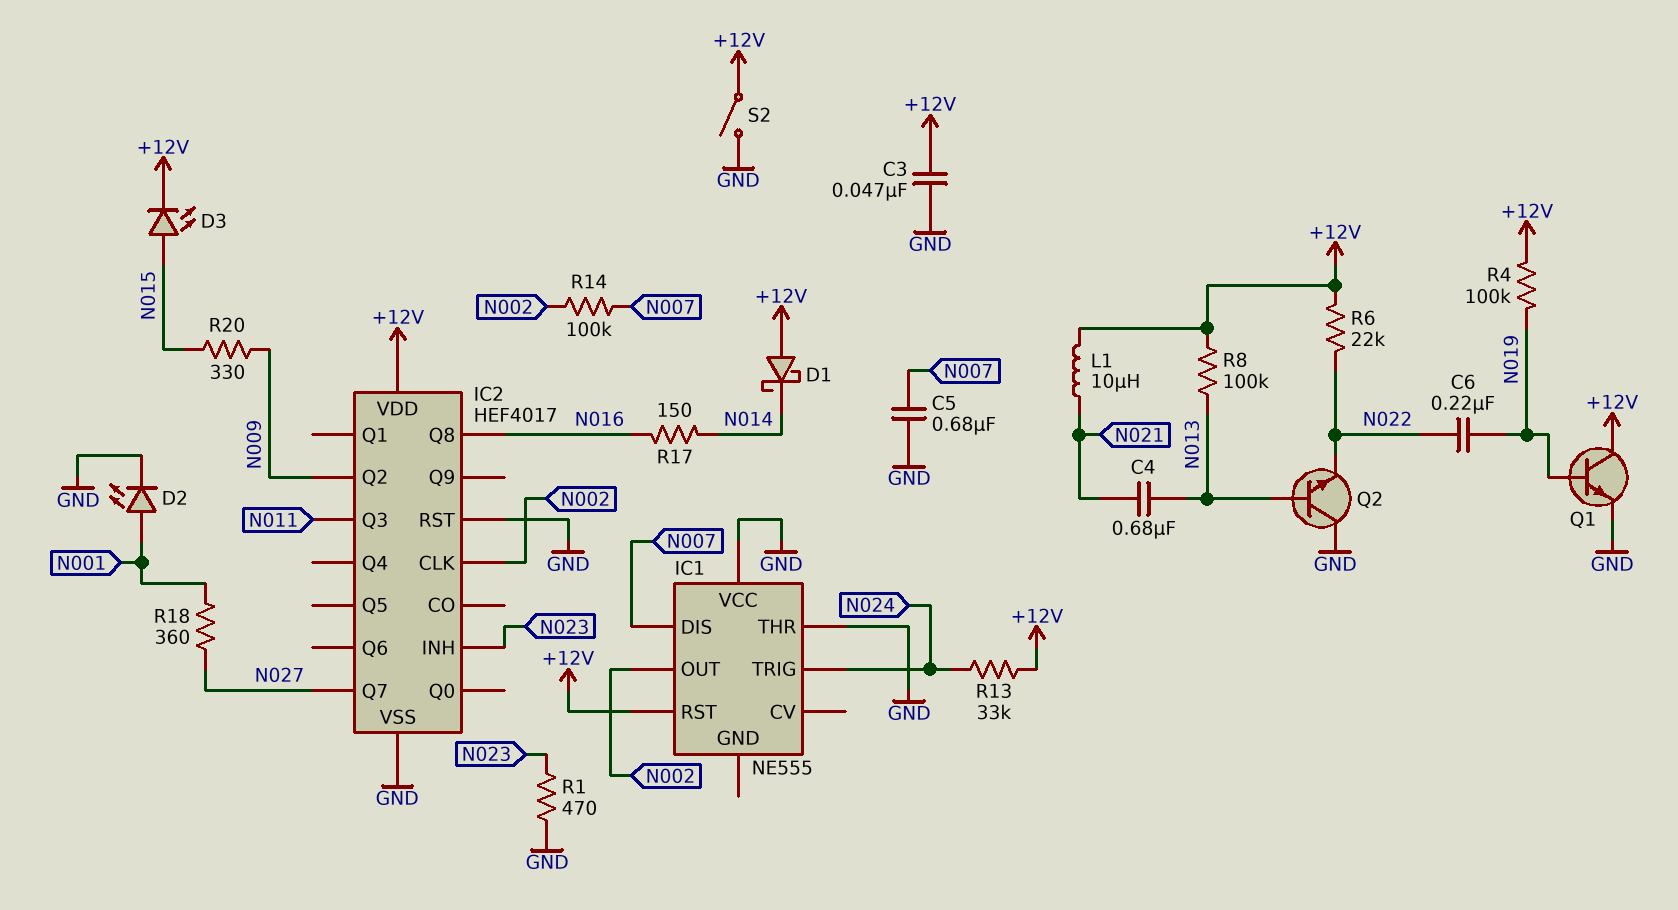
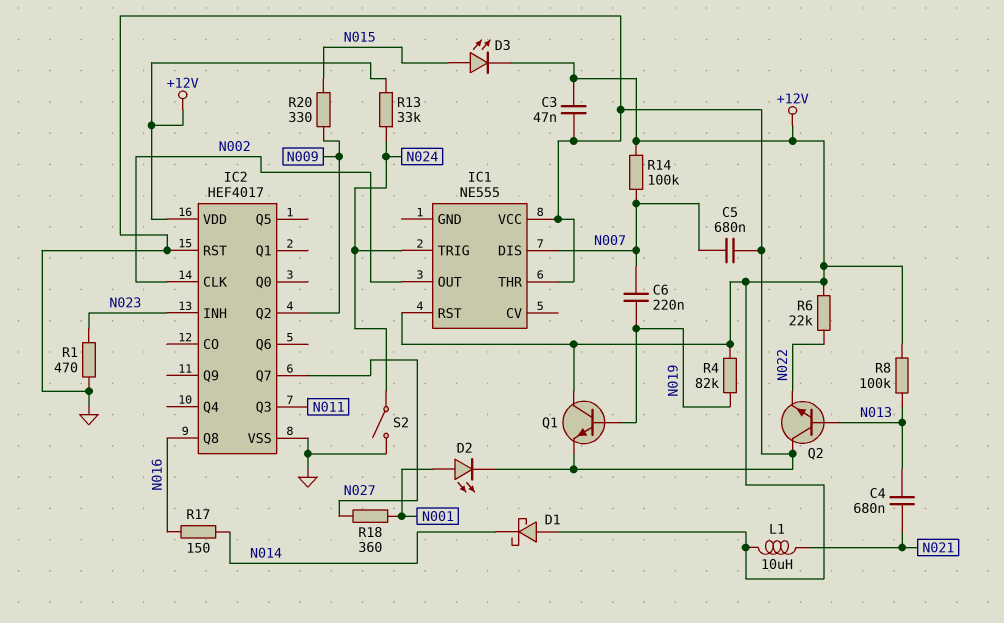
C6: 220nF (N019, N022) -> 220nF (N007, N019)
R4: 100k (+12V, N019) -> 82k (+12V, N019)
R14: 100k (N002, N007) -> 100k (+12V, N007)
S2: switch (+12V, GND) -> switch (GND, N024)

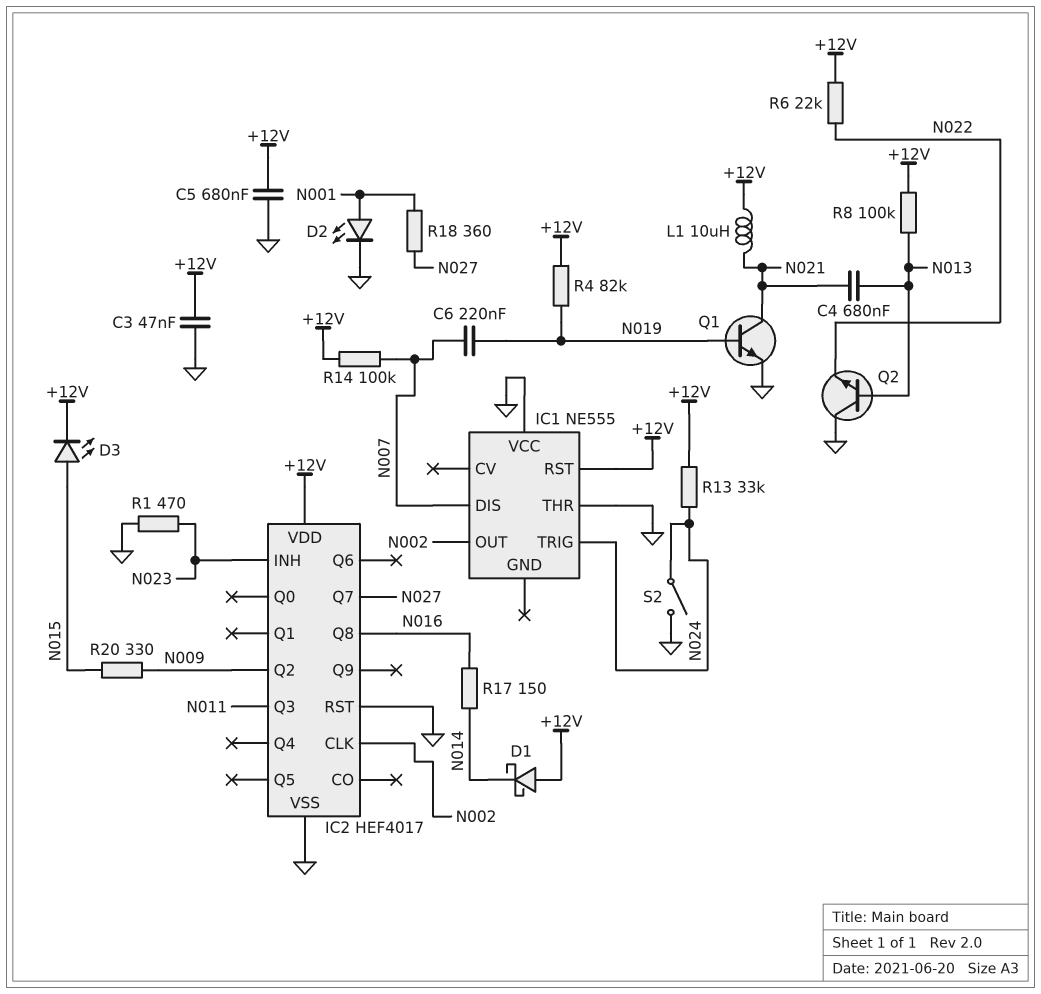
C5: 680nF (GND, N007) -> 680nF (+12V, GND)
Q1: NPN (B N019, C +12V, E GND) -> NPN (B N019, C N021, E GND)

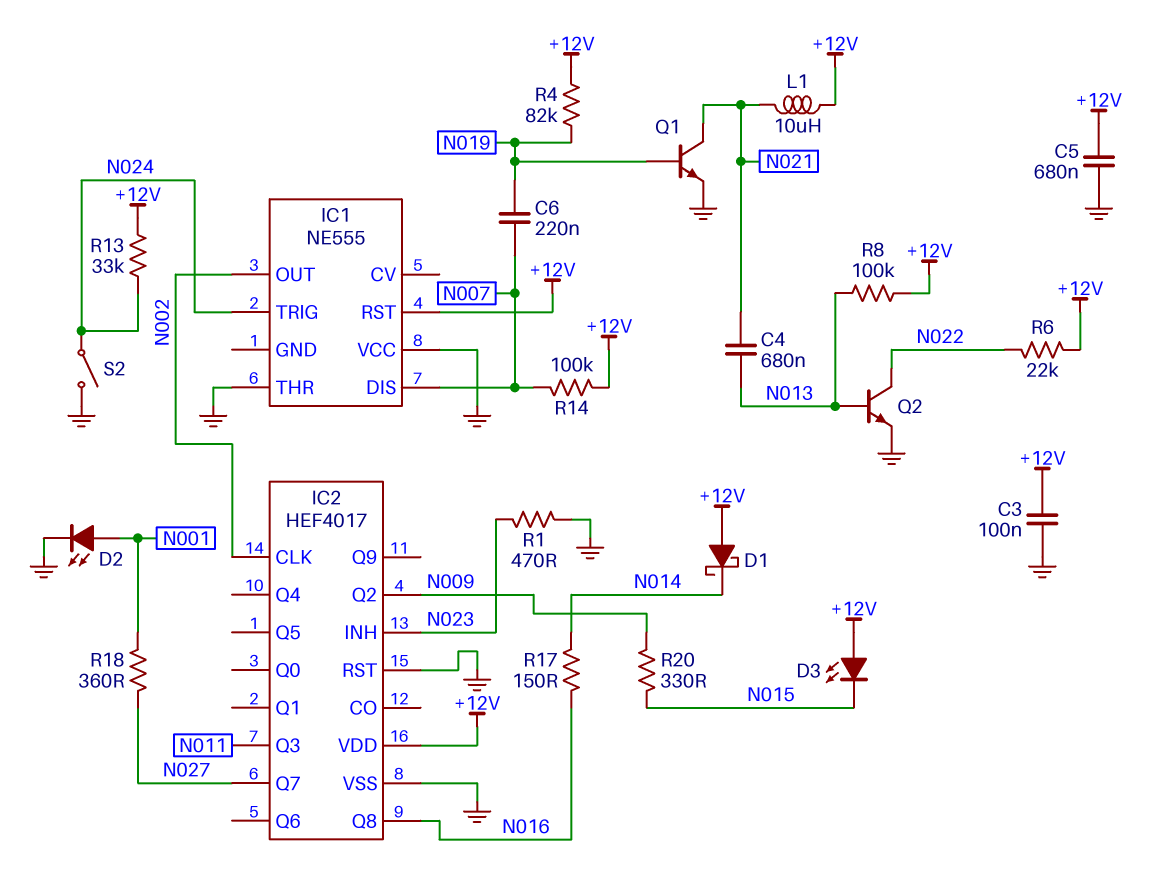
C3: 47nF (+12V, GND) -> 100nF (+12V, GND)
D3: LED (A N015, K +12V) -> LED (A +12V, K N015)
Q2: NPN (B N013, C GND, E N022) -> NPN (B N013, C N022, E GND)

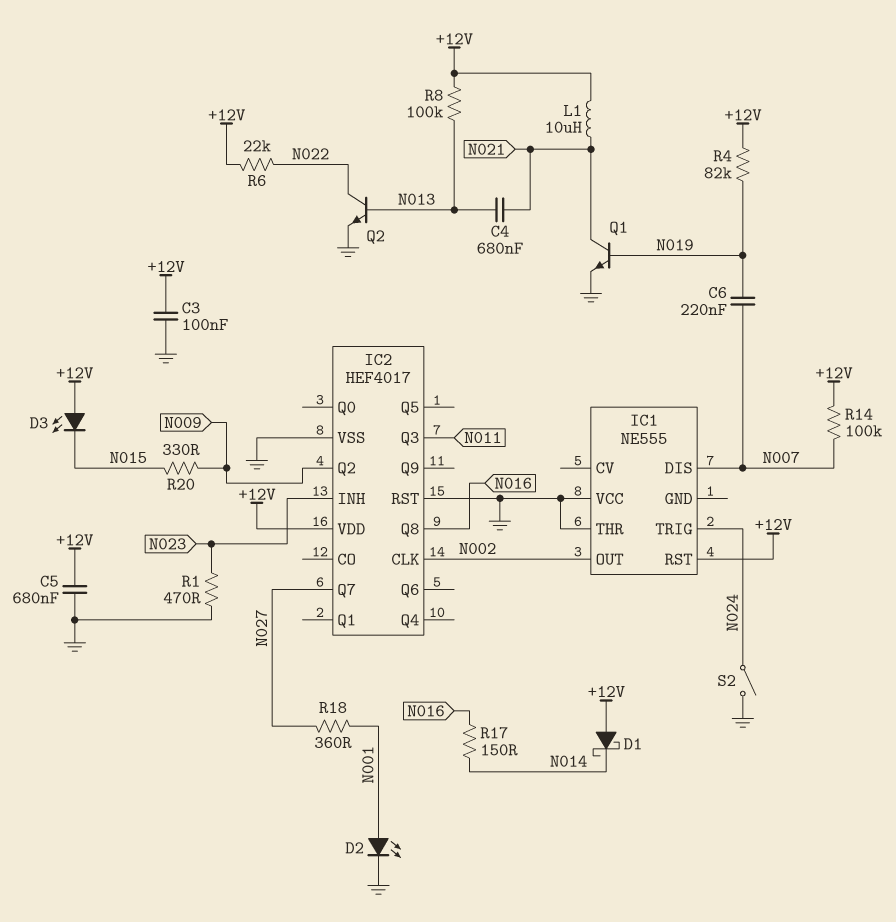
R13: 33k (+12V, N024) -> none

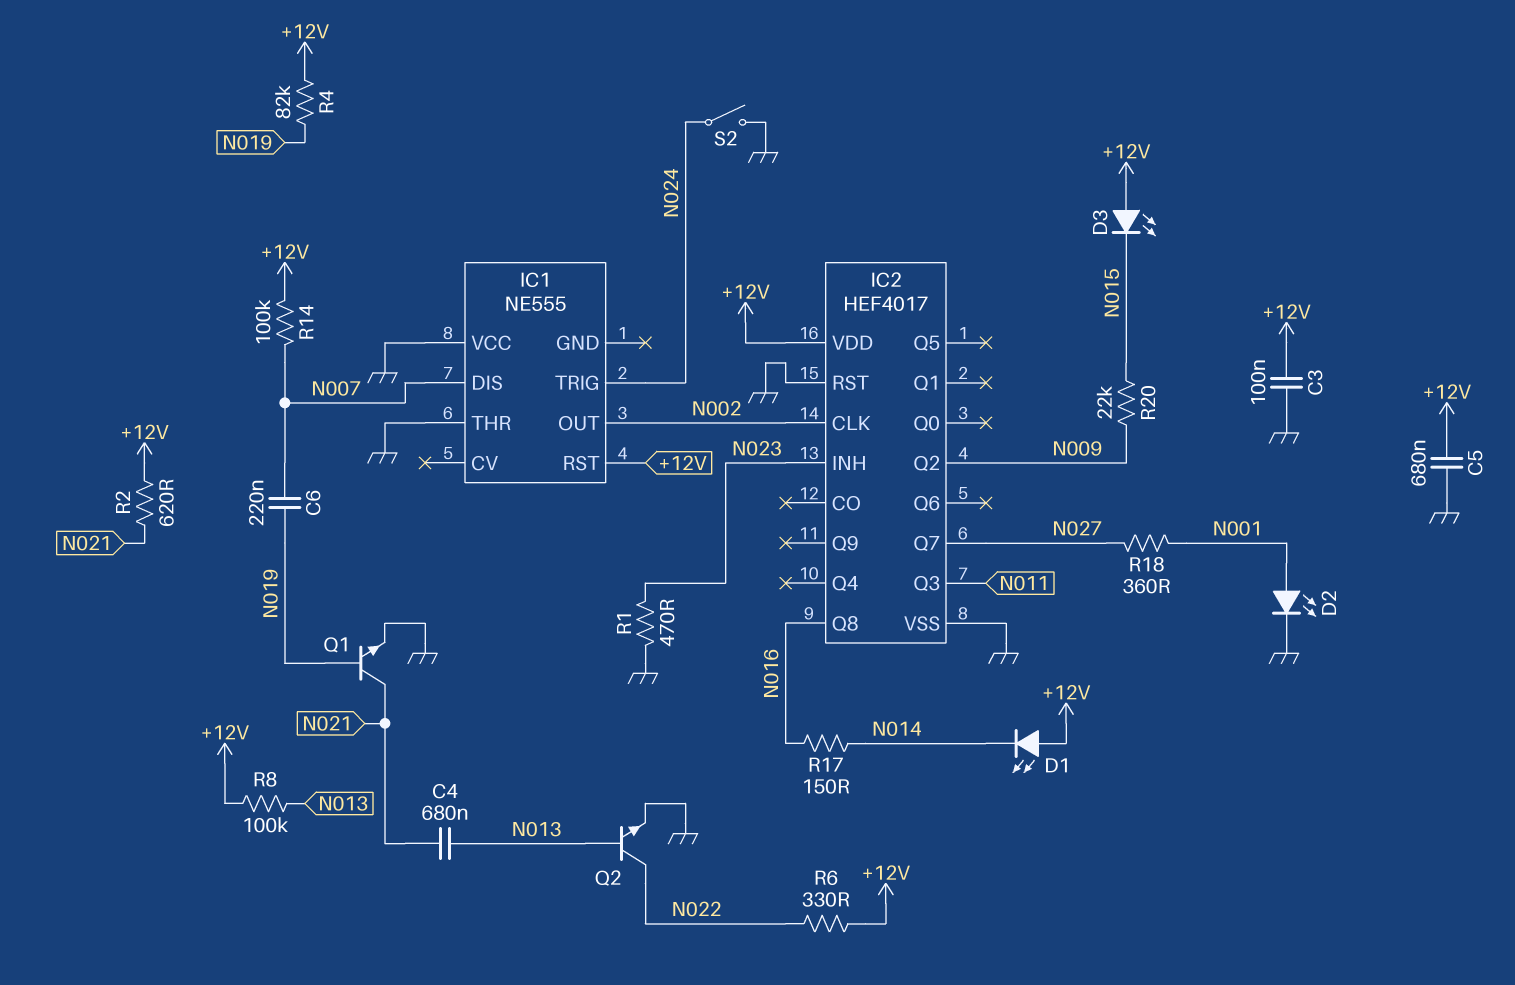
D1: schottky (A +12V, K N014) -> LED (A +12V, K N014)
L1: 10uH (+12V, N021) -> none
R2: none -> 620 (+12V, N021)
R6: 22k (+12V, N022) -> 330 (+12V, N022)
R20: 330 (N009, N015) -> 22k (N009, N015)

